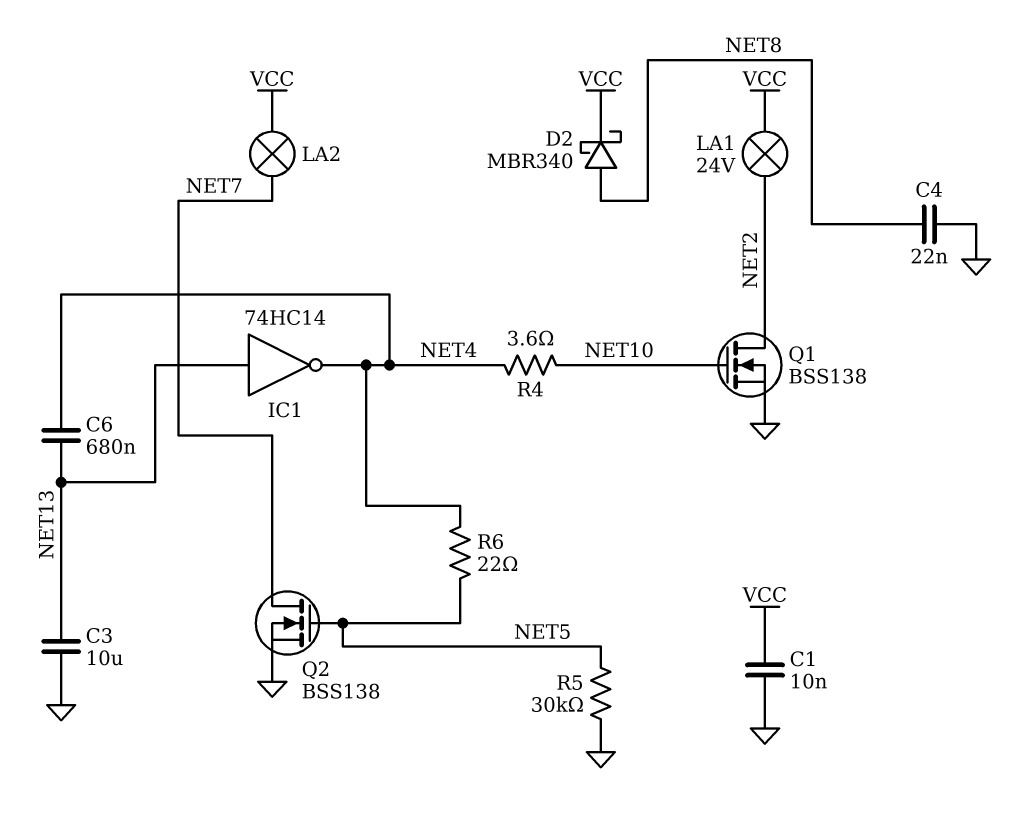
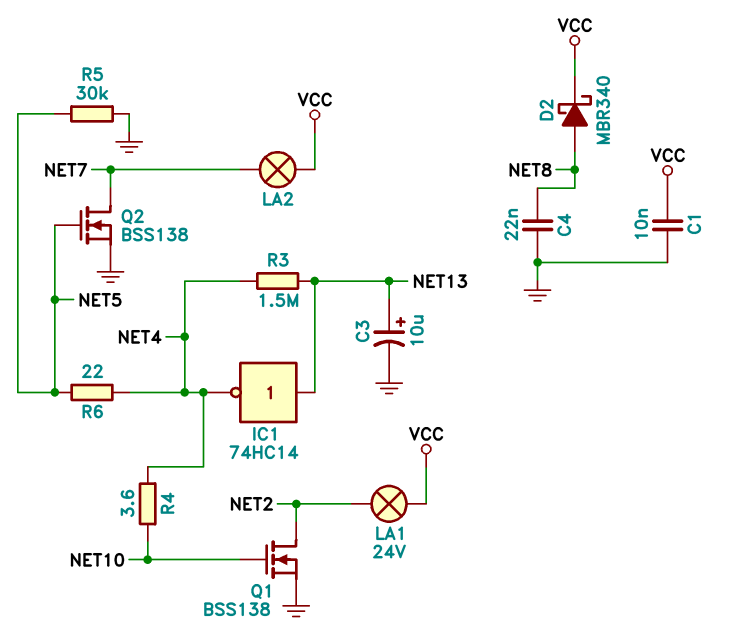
C3: 10uF (GND, NET13) -> 10uF (plus NET13, minus GND)
C6: 680nF (NET4, NET13) -> none
R3: none -> 1.5M (NET4, NET13)

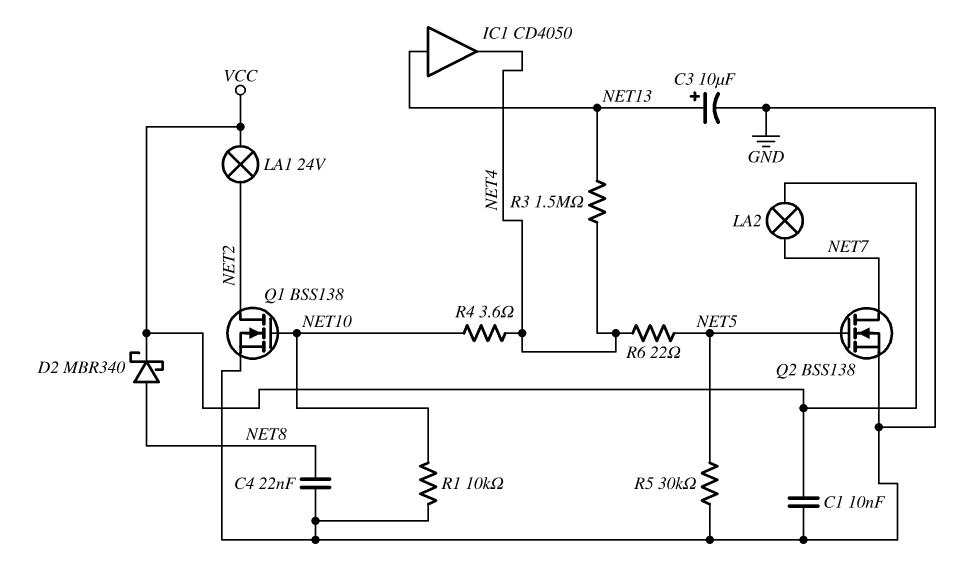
IC1: NOT 74HC14 (in NET13, out NET4) -> buffer CD4050 (in NET13, out NET4)
R1: none -> 10k (GND, NET10)

